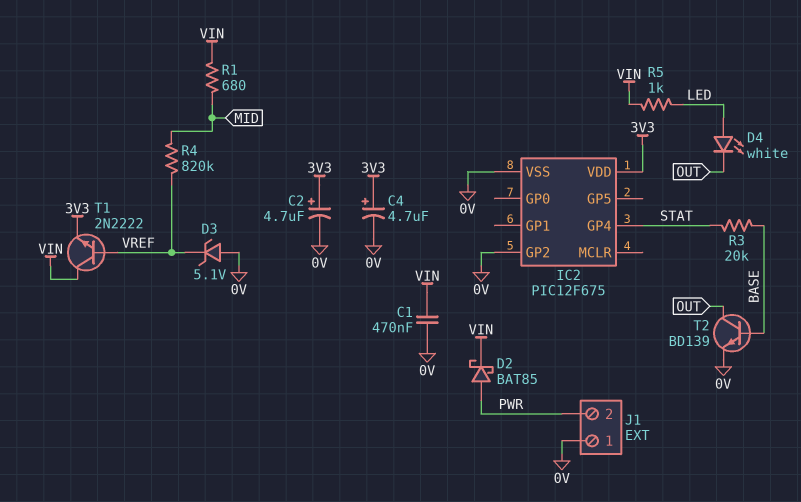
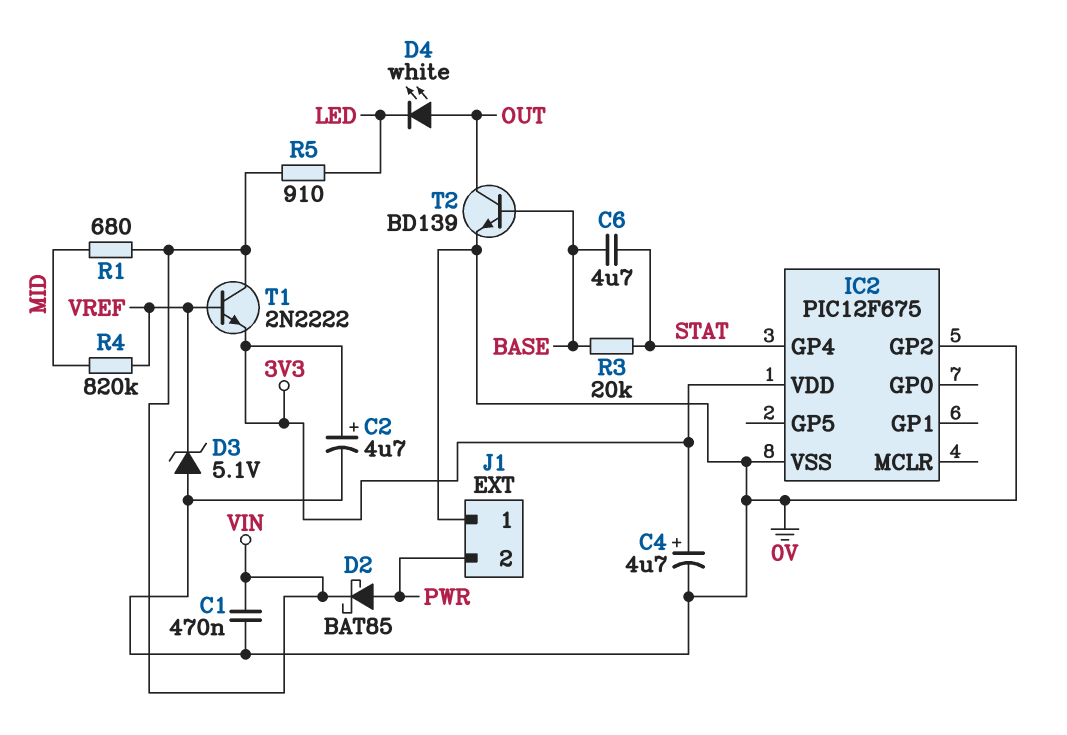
C6: none -> 4.7uF (BASE, STAT)
D4: LED white (A LED, K OUT) -> LED white (A OUT, K LED)
R5: 1k (LED, VIN) -> 910 (LED, VIN)

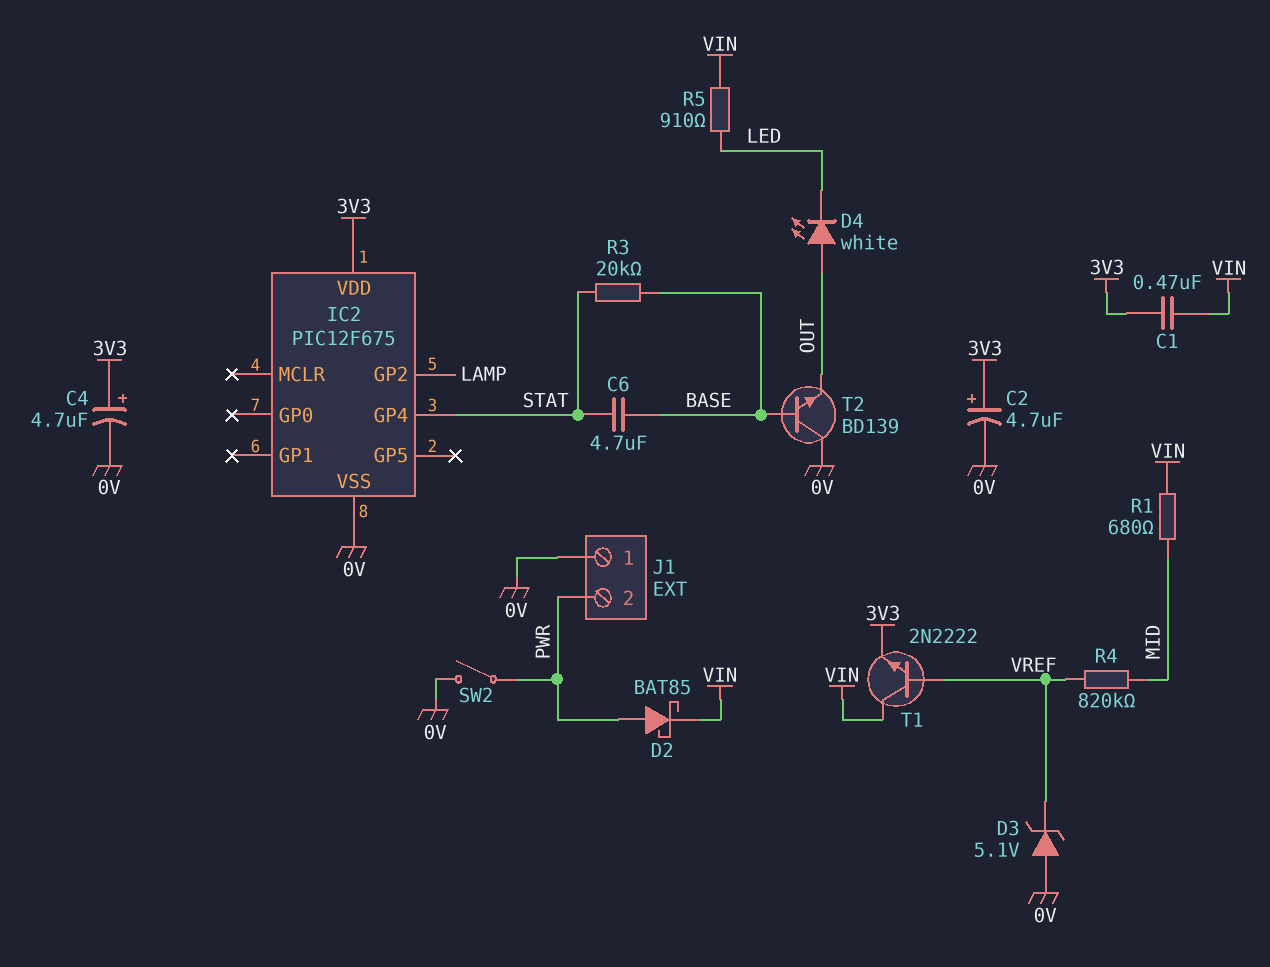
C1: 470nF (0V, VIN) -> 470nF (3V3, VIN)
IC2 pin GP2: 0V -> LAMP
SW2: none -> switch (0V, PWR)
T2: NPN BD139 (B BASE, C OUT, E 0V) -> NPN BD139 (B BASE, C 0V, E OUT)

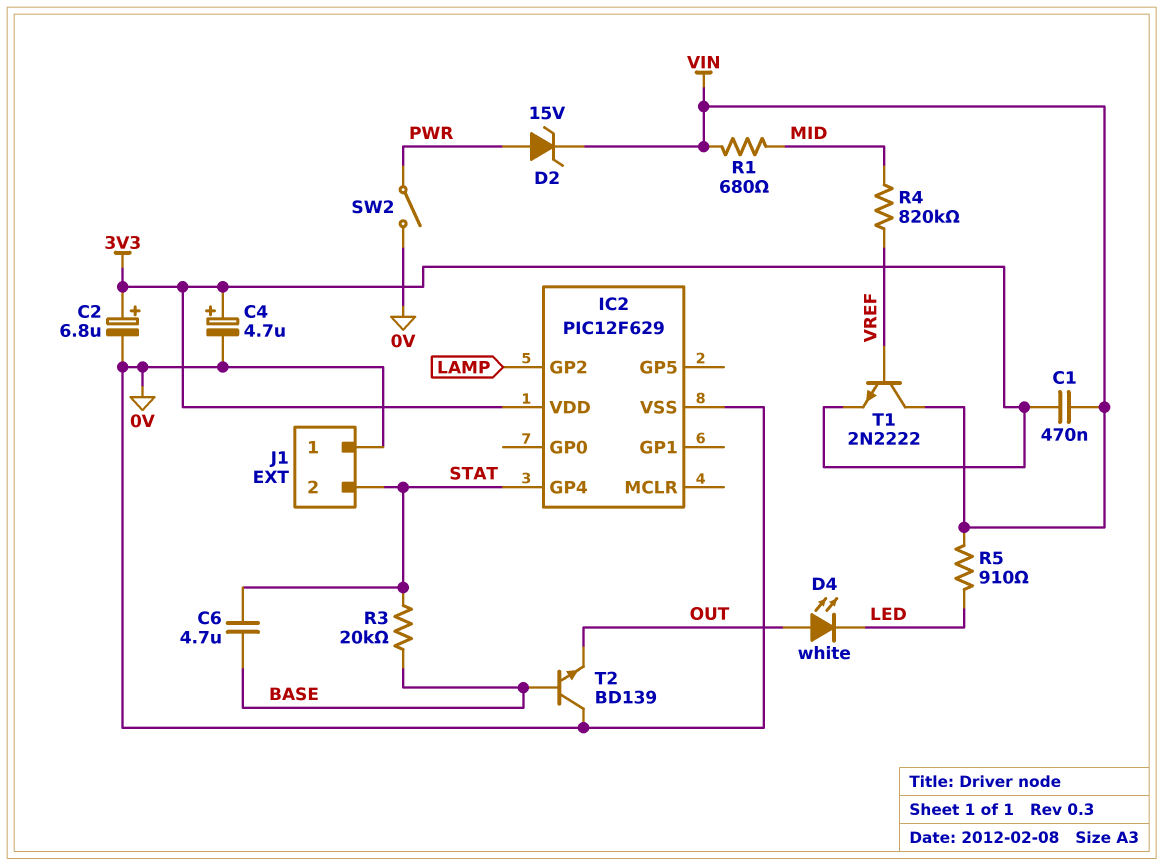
C2: 4.7uF (plus 3V3, minus 0V) -> 6.8uF (plus 3V3, minus 0V)
D2: schottky BAT85 (A PWR, K VIN) -> zener 15V (A PWR, K VIN)
D3: zener 5.1V (A 0V, K VREF) -> none
IC2: PIC12F675 -> PIC12F629
J1 pin 2: PWR -> STAT

